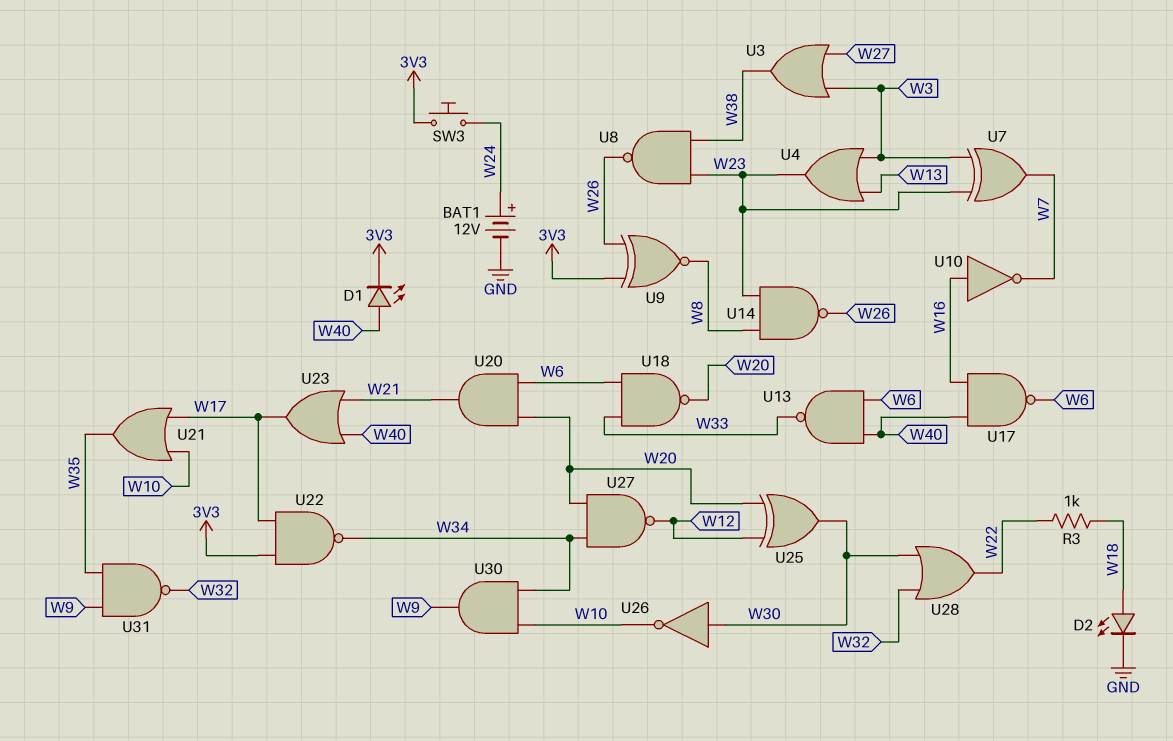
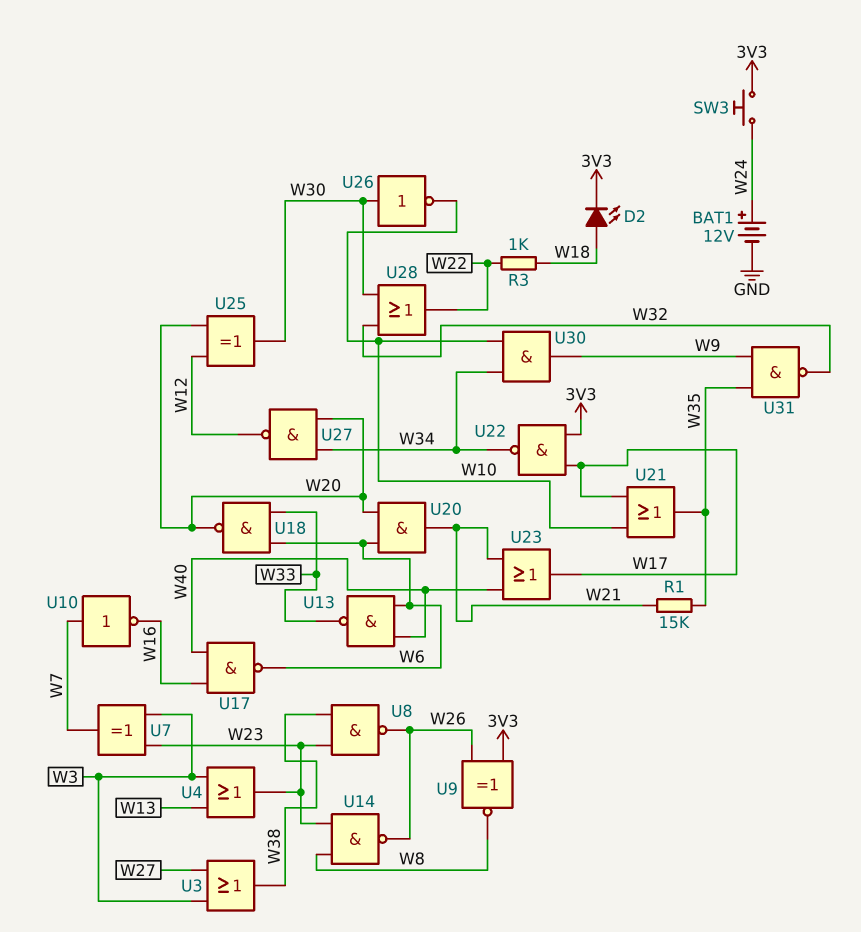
D1: LED (A W40, K 3V3) -> none
D2: LED (A W18, K GND) -> LED (A W18, K 3V3)
R1: none -> 15k (W21, W35)
U10: NOT (in W16, out W7) -> NOT (in W7, out W16)

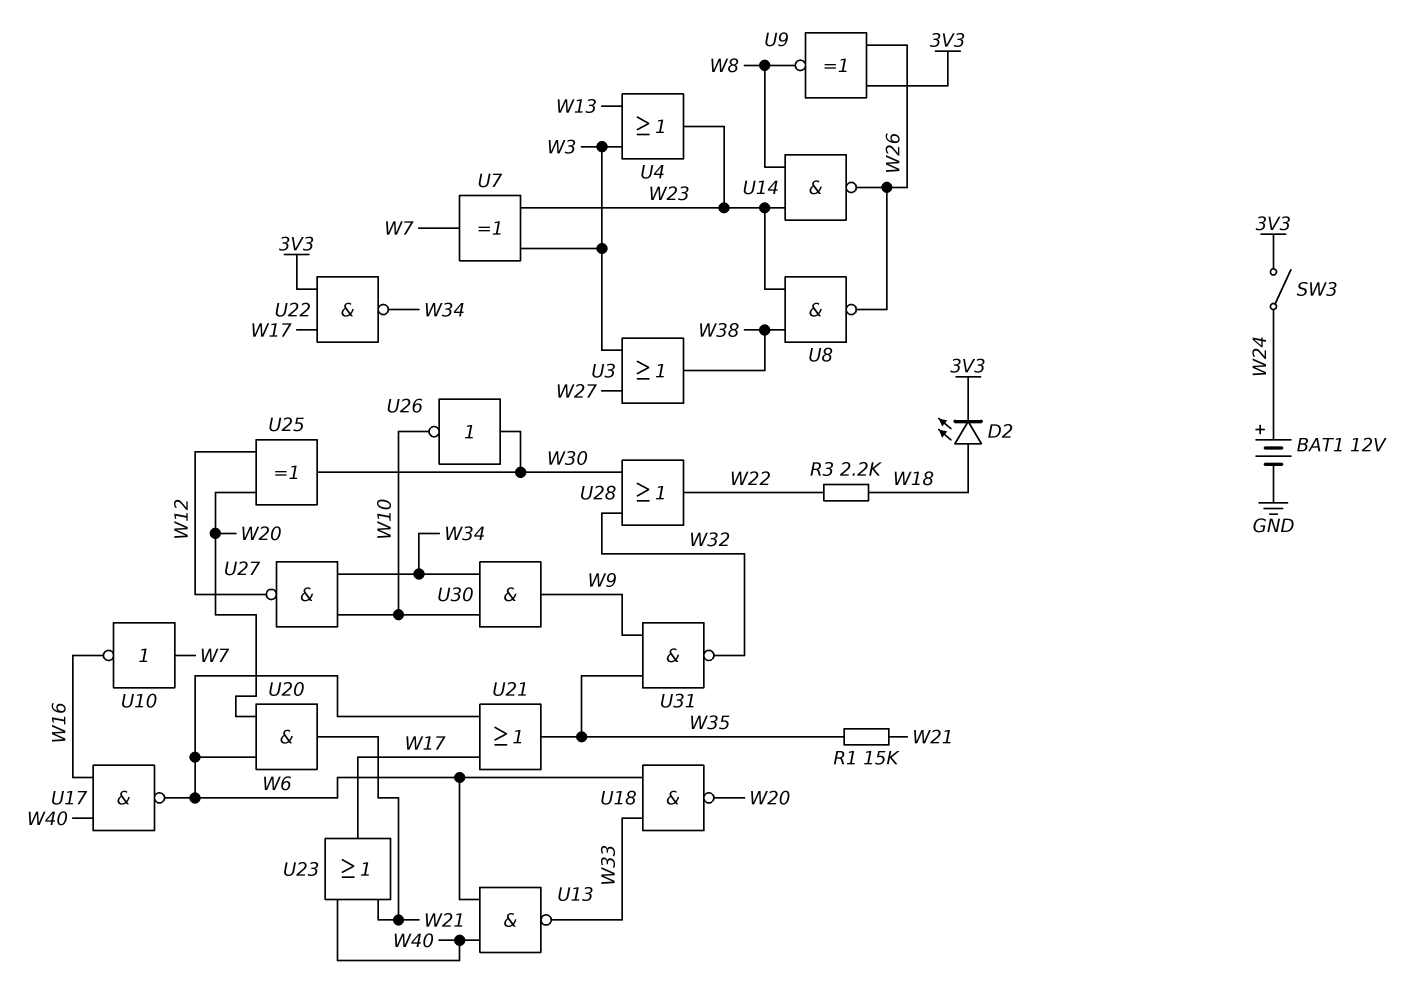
R3: 1k (W18, W22) -> 2.2k (W18, W22)
SW3: button (3V3, W24) -> switch (3V3, W24)
U21: OR (in W10, in W17, out W35) -> OR (in W6, in W17, out W35)
U27: NAND (in W20, in W34, out W12) -> NAND (in W10, in W34, out W12)

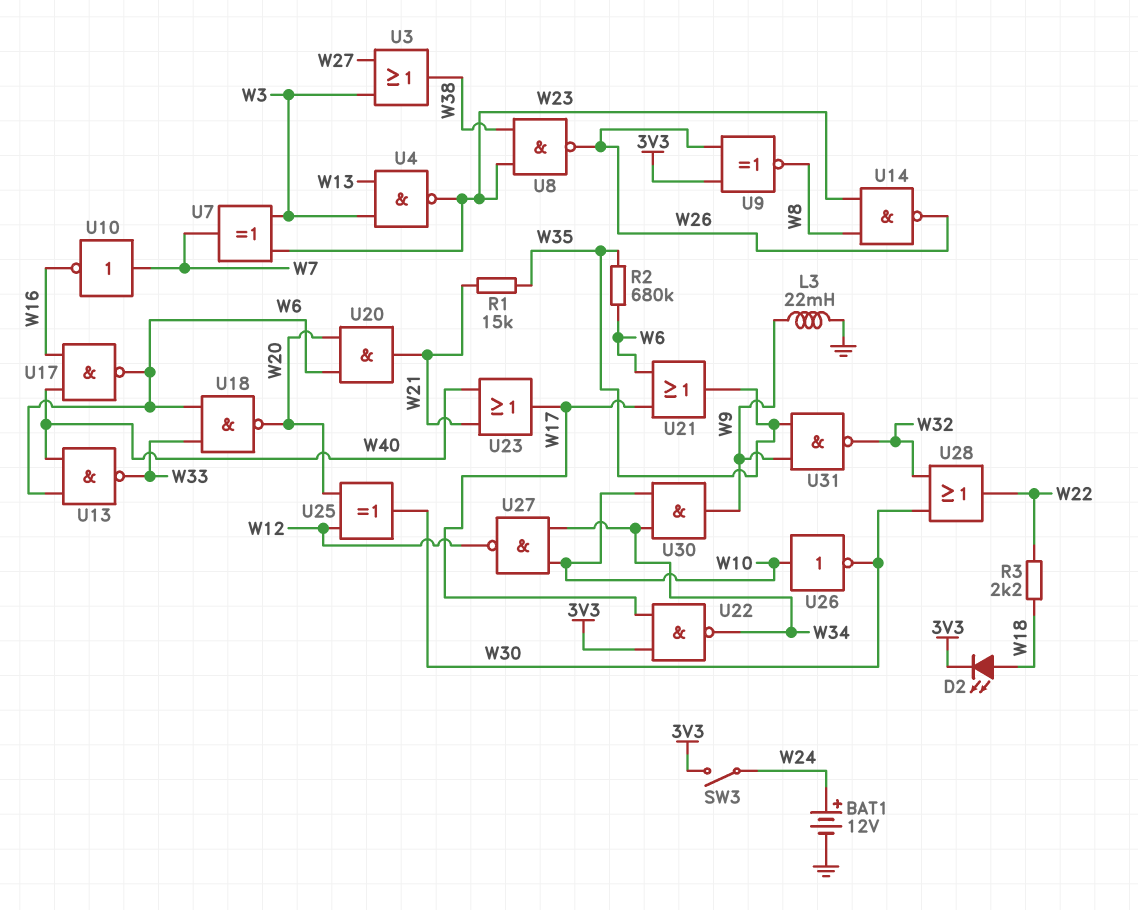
L3: none -> 22mH (GND, W9)
R2: none -> 680k (W6, W35)
U4: OR (in W3, in W13, out W23) -> NAND (in W3, in W13, out W23)
U26: NOT (in W30, out W10) -> NOT (in W10, out W30)

